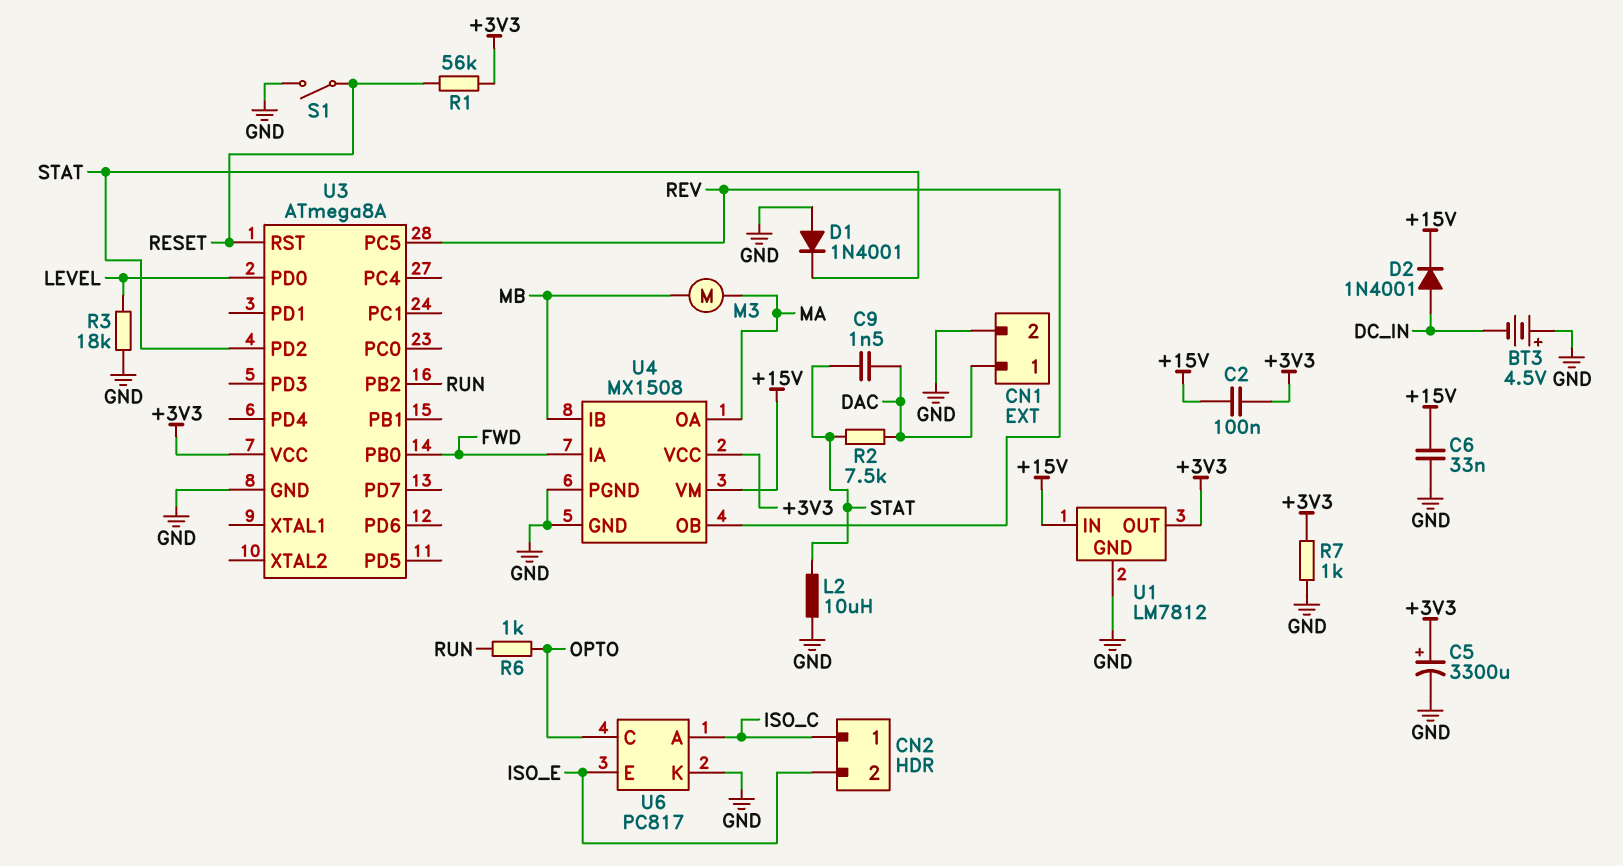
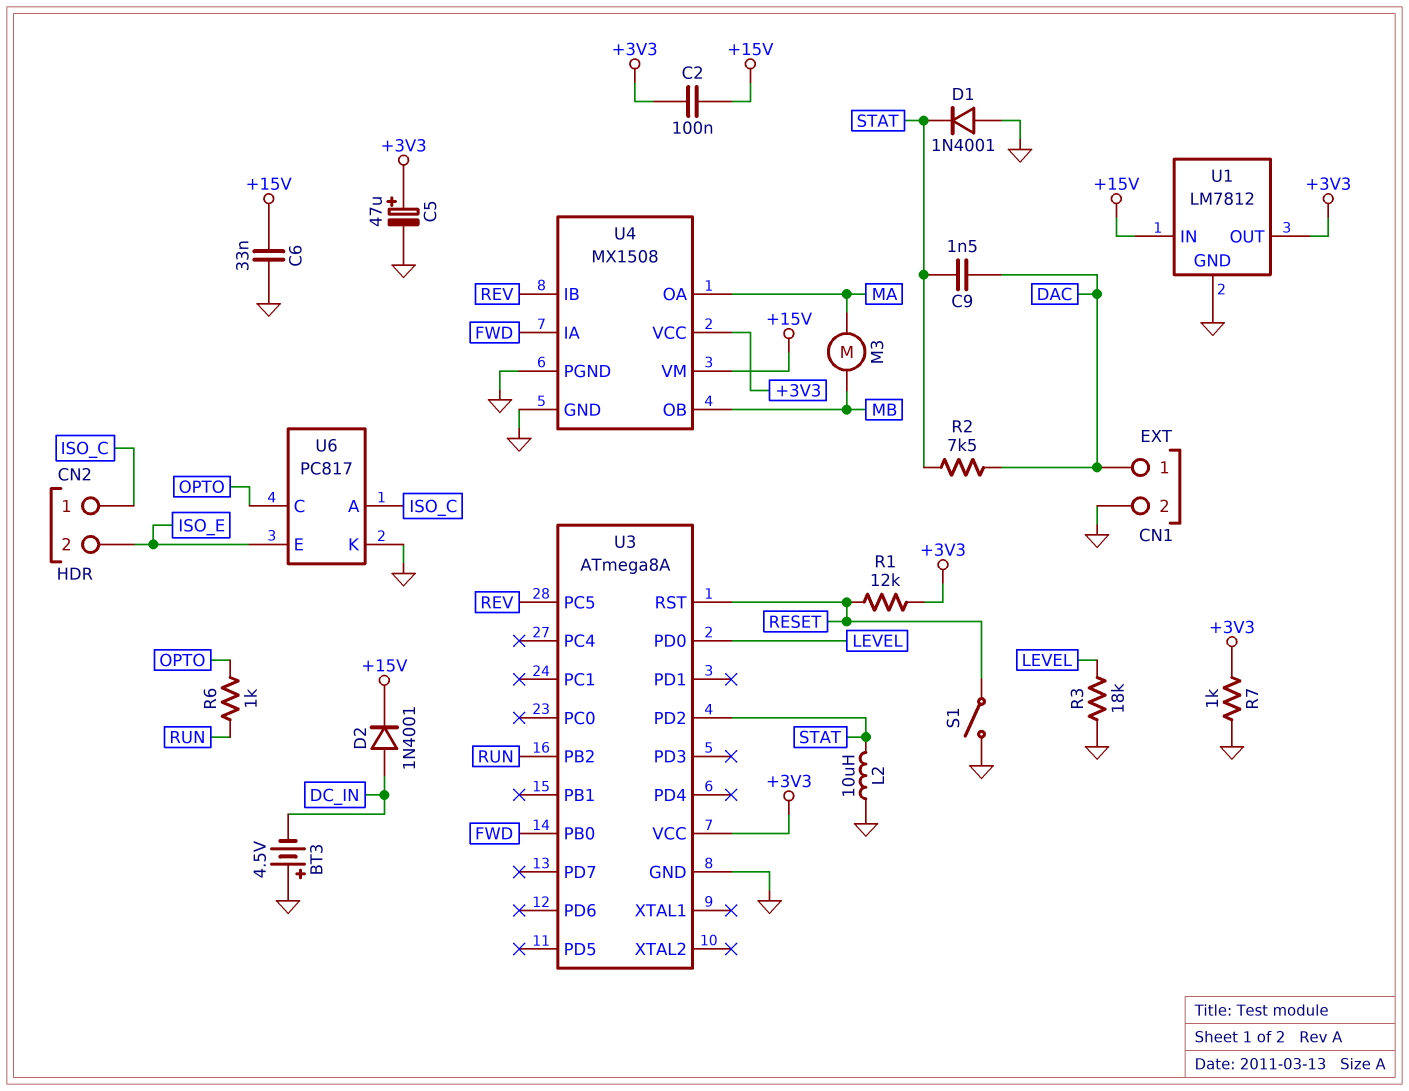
C5: 3300uF (plus +3V3, minus GND) -> 47uF (plus +3V3, minus GND)
R1: 56k (+3V3, RESET) -> 12k (+3V3, RESET)
U4 pin IB: MB -> REV
U4 pin OB: REV -> MB

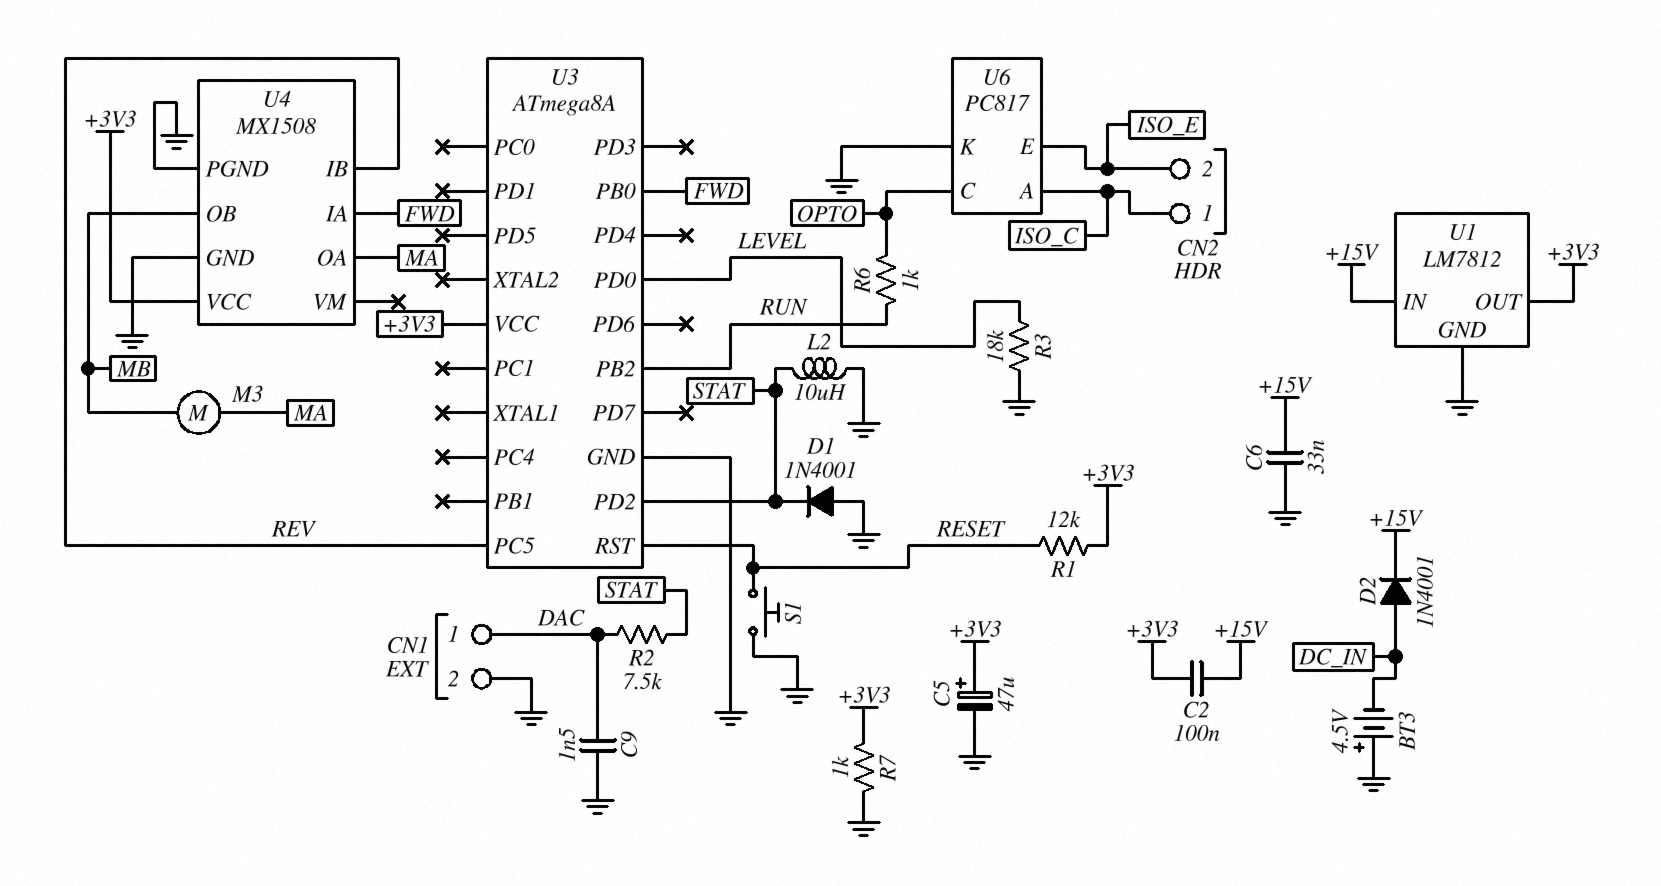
C9: 1.5nF (DAC, STAT) -> 1.5nF (DAC, GND)
S1: switch (GND, RESET) -> button (GND, RESET)
U4 pin VM: +15V -> none

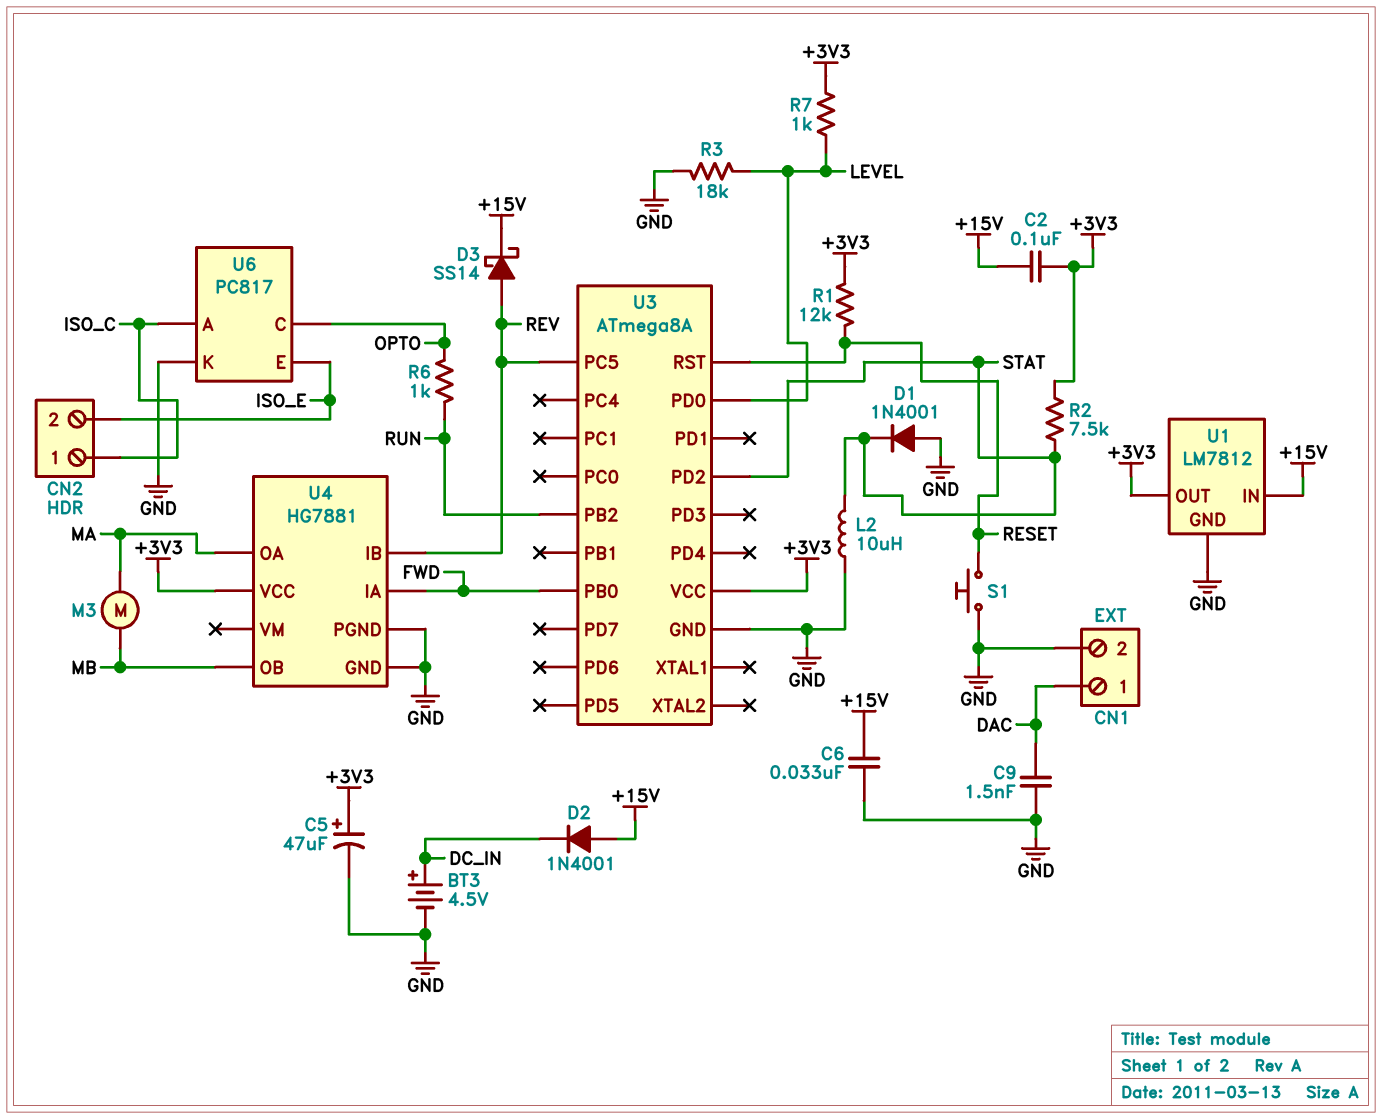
BT3: 4.5V (plus GND, minus DC_IN) -> 4.5V (plus DC_IN, minus GND)
D2: diode 1N4001 (A DC_IN, K +15V) -> diode 1N4001 (A +15V, K DC_IN)
D3: none -> schottky SS14 (A REV, K +15V)
R2: 7.5k (DAC, STAT) -> 7.5k (+3V3, STAT)
R7: 1k (+3V3, GND) -> 1k (+3V3, LEVEL)
U4: MX1508 -> HG7881

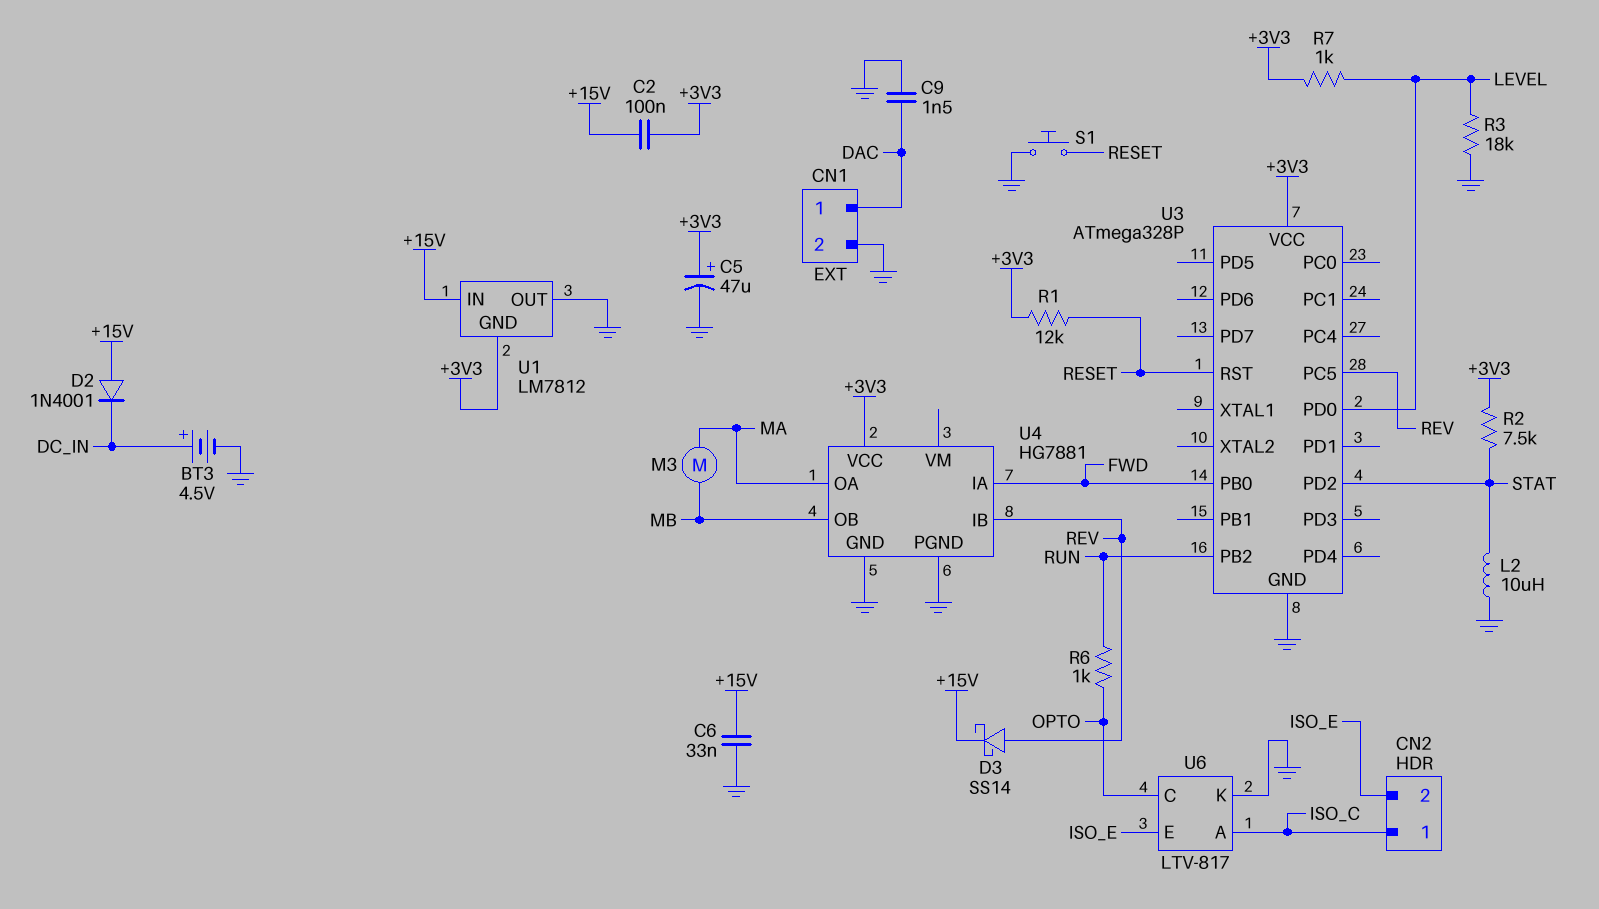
D1: diode 1N4001 (A GND, K STAT) -> none
U1 pin GND: GND -> +3V3
U1 pin OUT: +3V3 -> GND
U3: ATmega8A -> ATmega328P
U6: PC817 -> LTV-817

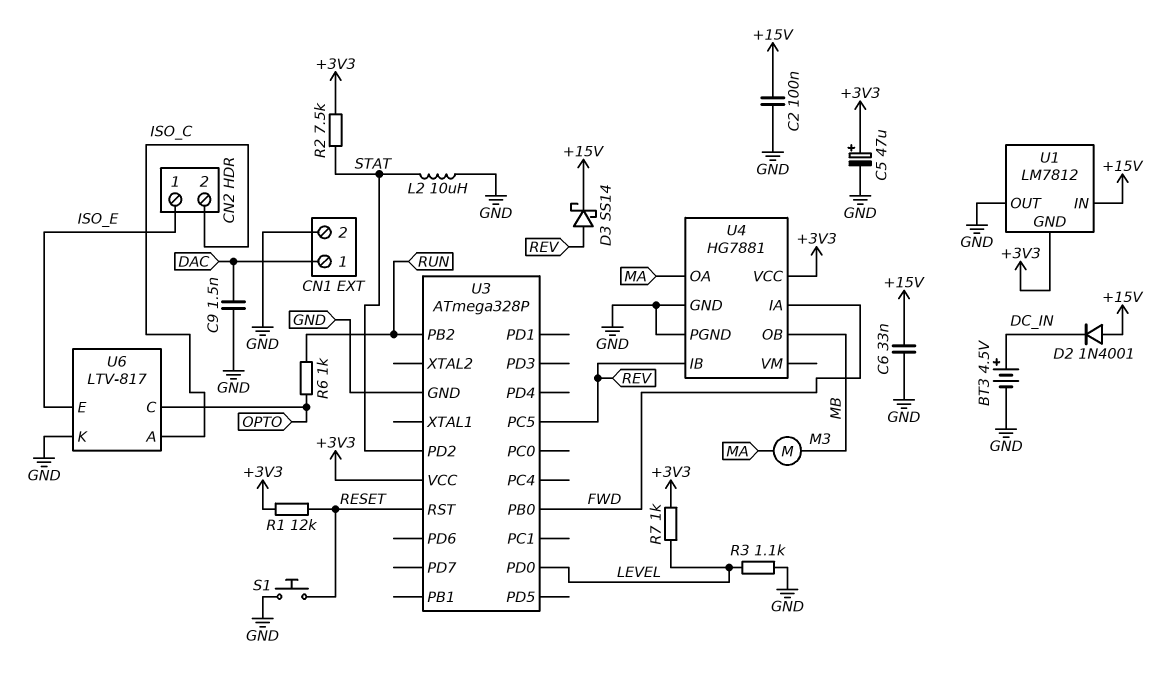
C2: 100nF (+3V3, +15V) -> 100nF (+15V, GND)
CN2 pin 1: ISO_C -> ISO_E
CN2 pin 2: ISO_E -> ISO_C
R3: 18k (GND, LEVEL) -> 1.1k (GND, LEVEL)

